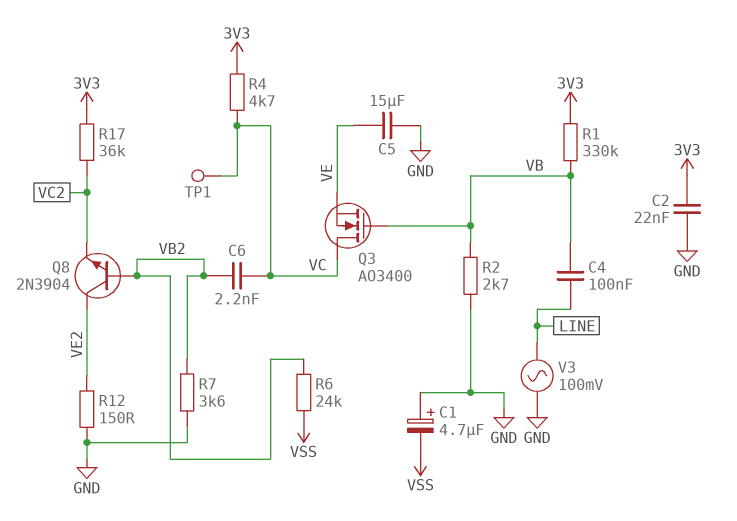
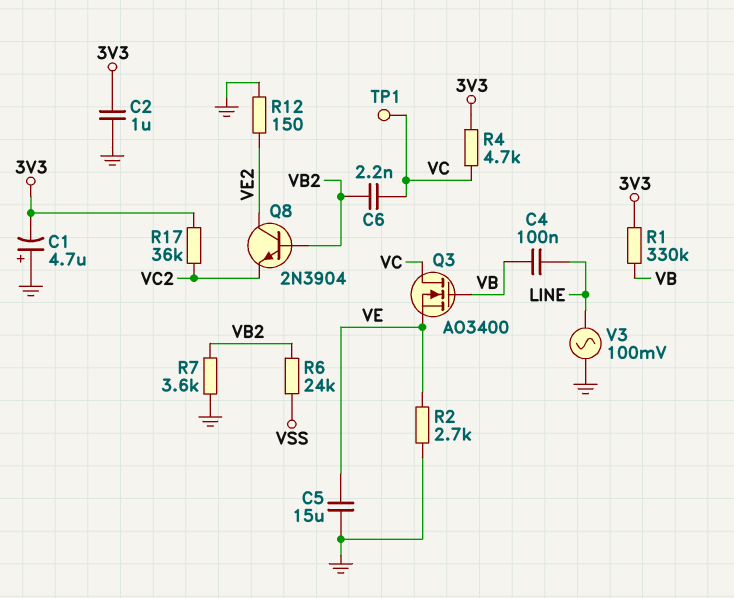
C1: 4.7uF (plus GND, minus VSS) -> 4.7uF (plus GND, minus 3V3)
C2: 22nF (3V3, GND) -> 1uF (3V3, GND)
R2: 2.7k (GND, VB) -> 2.7k (GND, VE)

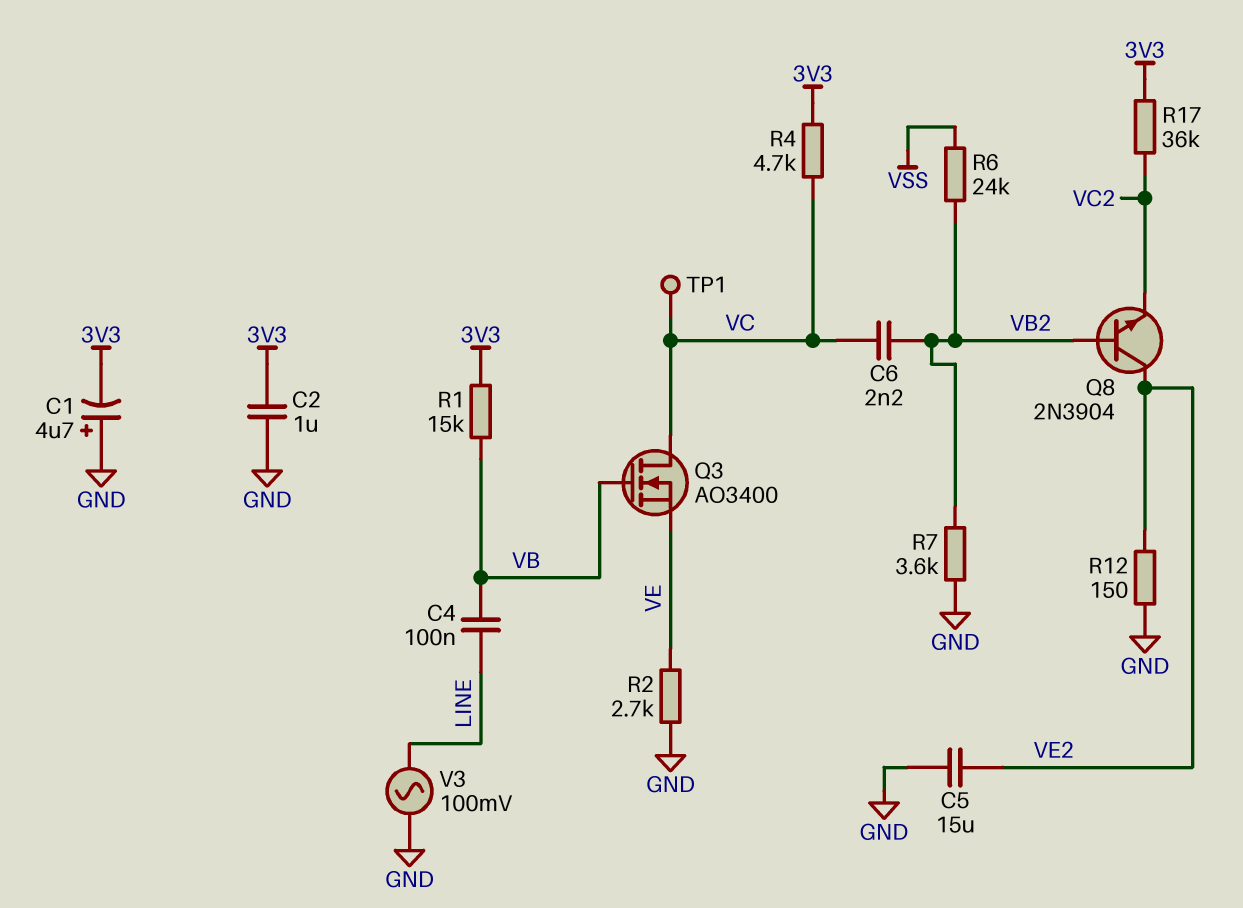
C5: 15uF (GND, VE) -> 15uF (GND, VE2)
R1: 330k (3V3, VB) -> 15k (3V3, VB)

